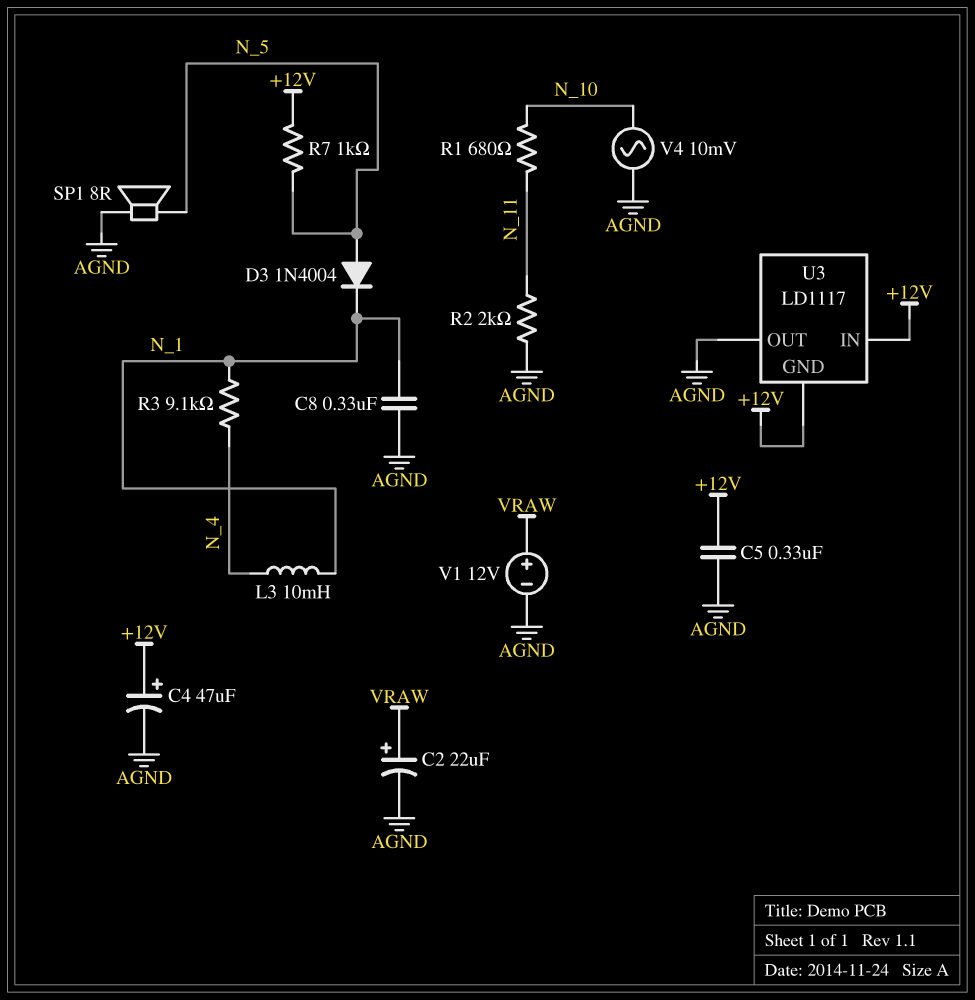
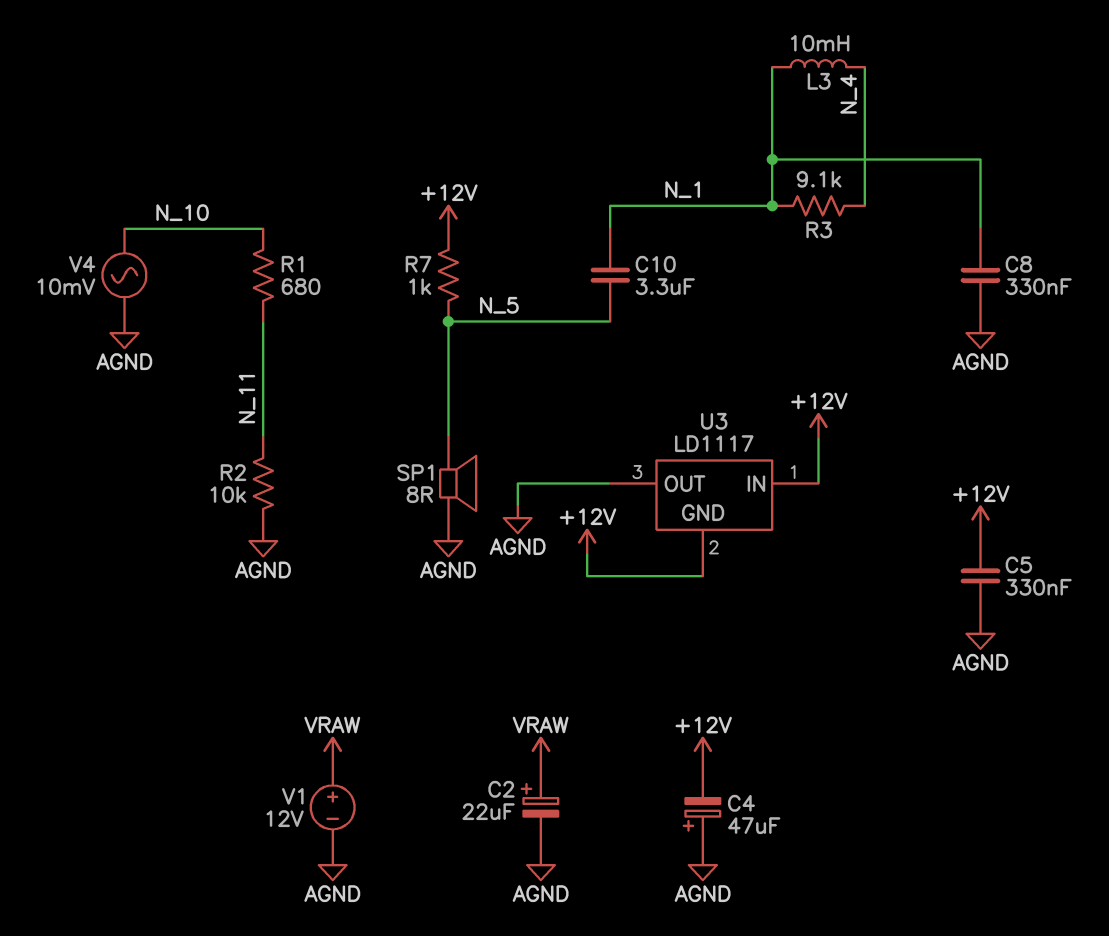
C4: 47uF (plus +12V, minus AGND) -> 47uF (plus AGND, minus +12V)
C10: none -> 3.3uF (N_1, N_5)
D3: diode 1N4004 (A N_5, K N_1) -> none
R2: 2k (AGND, N_11) -> 10k (AGND, N_11)

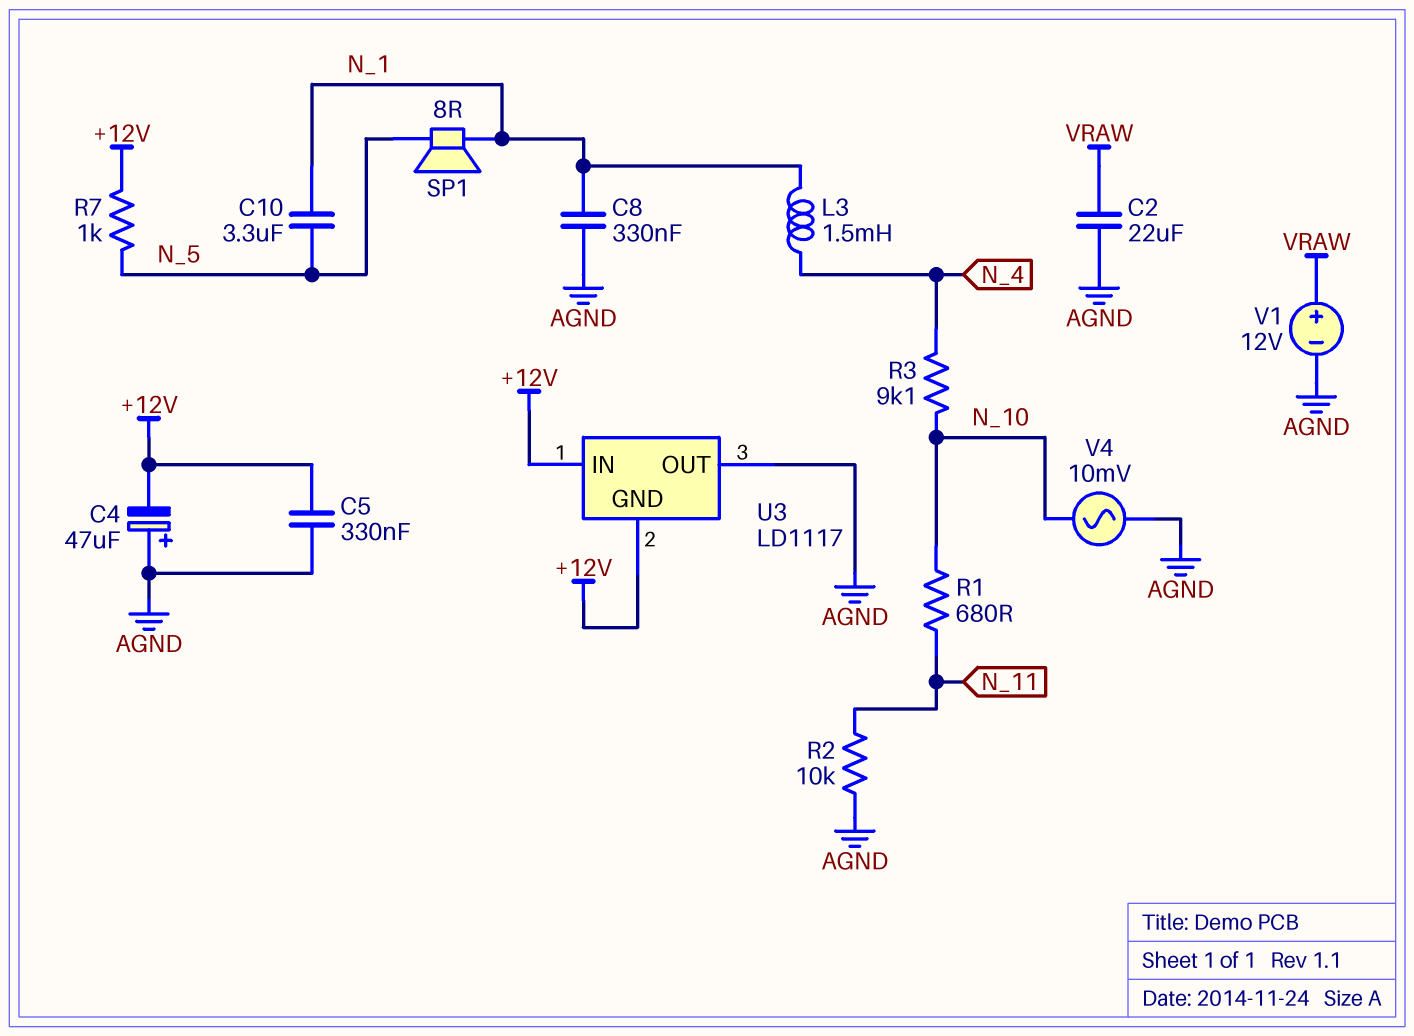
C2: 22uF (plus VRAW, minus AGND) -> 22uF (AGND, VRAW)
L3: 10mH (N_1, N_4) -> 1.5mH (N_1, N_4)
R3: 9.1k (N_1, N_4) -> 9.1k (N_4, N_10)
SP1: speaker 8R (AGND, N_5) -> speaker 8R (N_1, N_5)

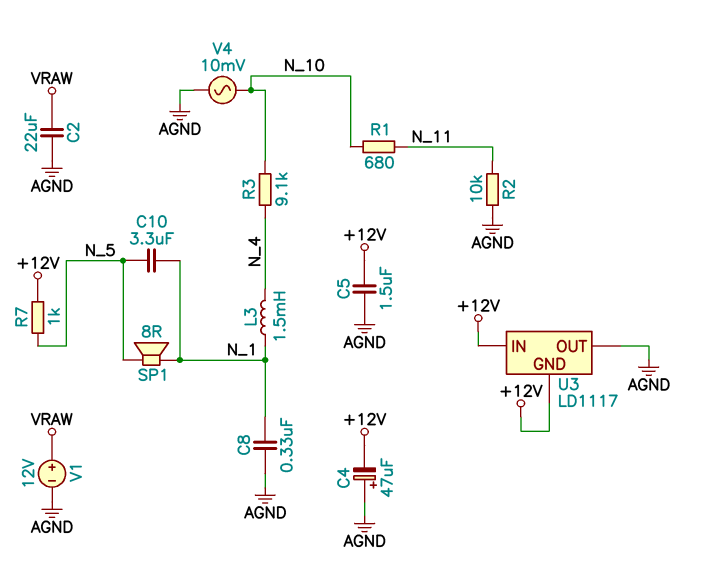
C5: 330nF (+12V, AGND) -> 1.5uF (+12V, AGND)

